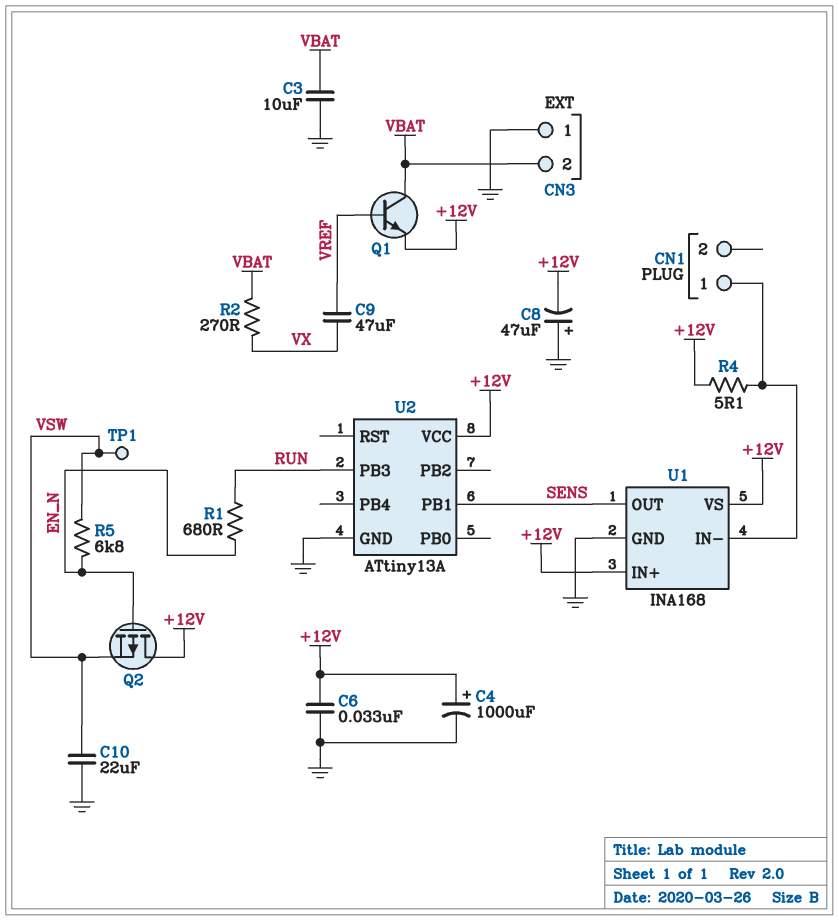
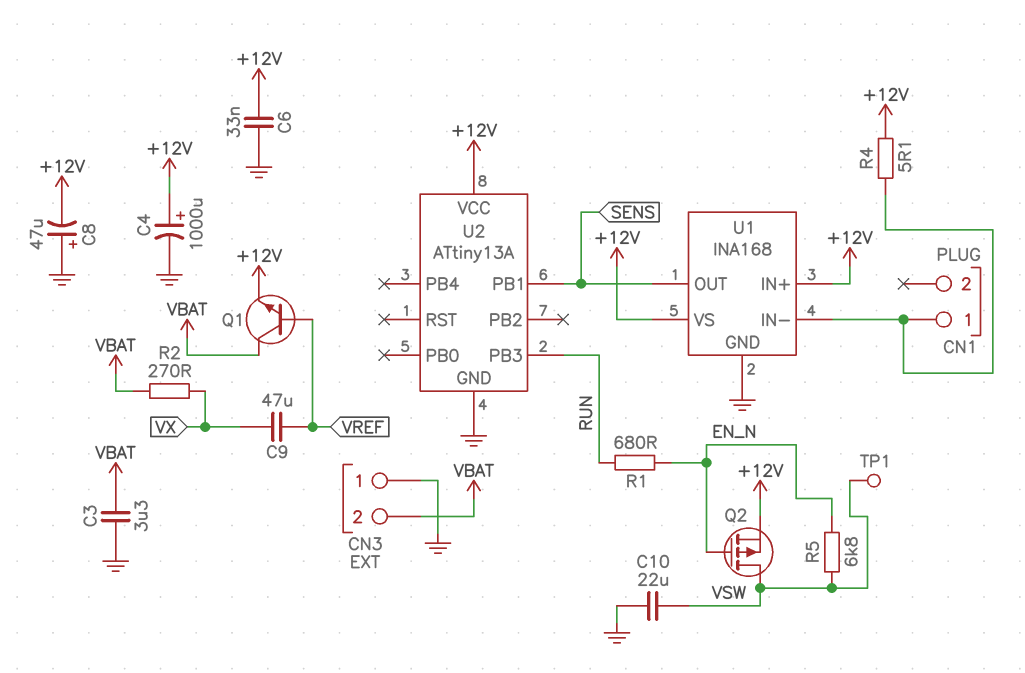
C3: 10uF (GND, VBAT) -> 3.3uF (GND, VBAT)
Q2: PMOS (G EN_N, D +12V, S VSW) -> PMOS (G EN_N, D VSW, S +12V)

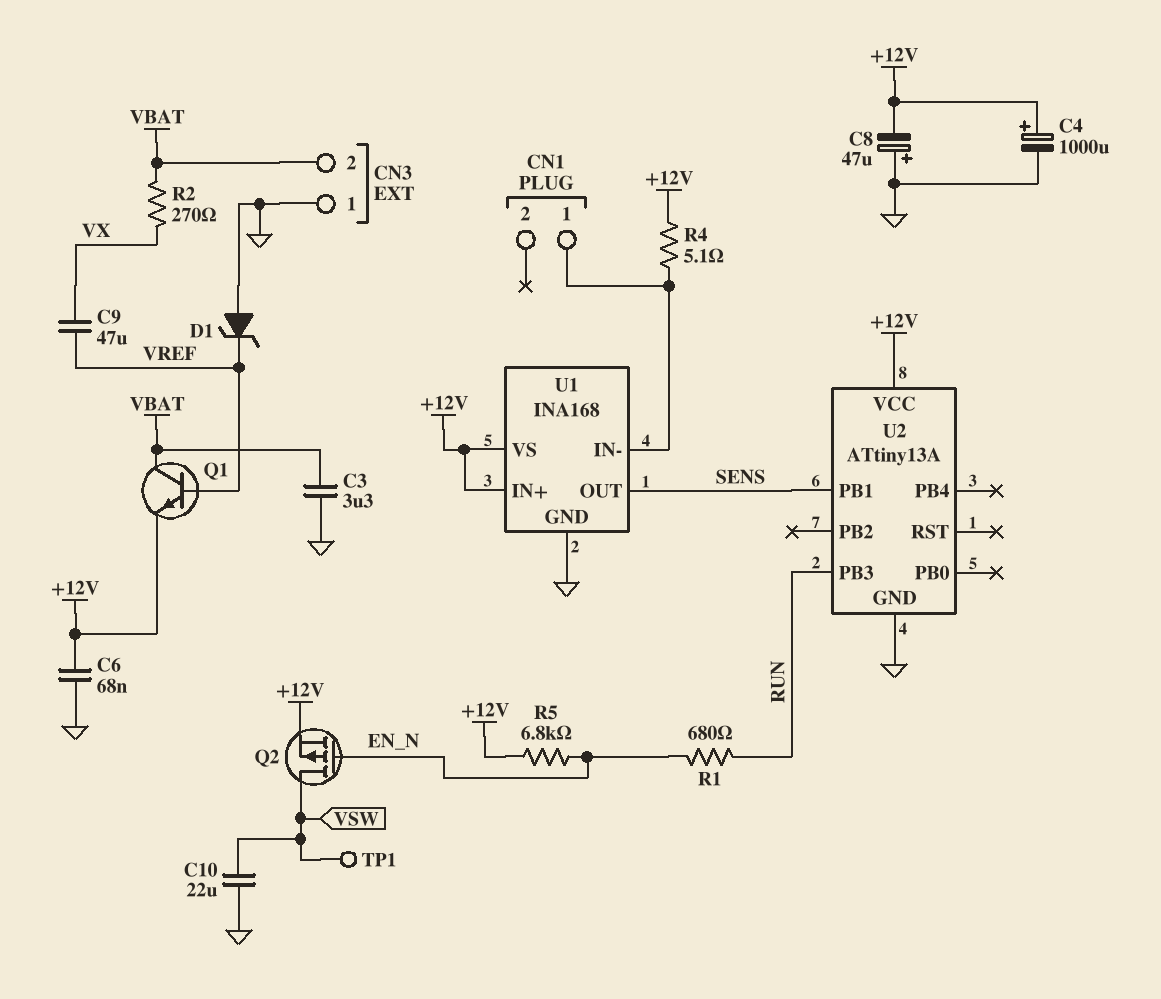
C6: 33nF (+12V, GND) -> 68nF (+12V, GND)
D1: none -> zener (A GND, K VREF)
R5: 6.8k (EN_N, VSW) -> 6.8k (+12V, EN_N)

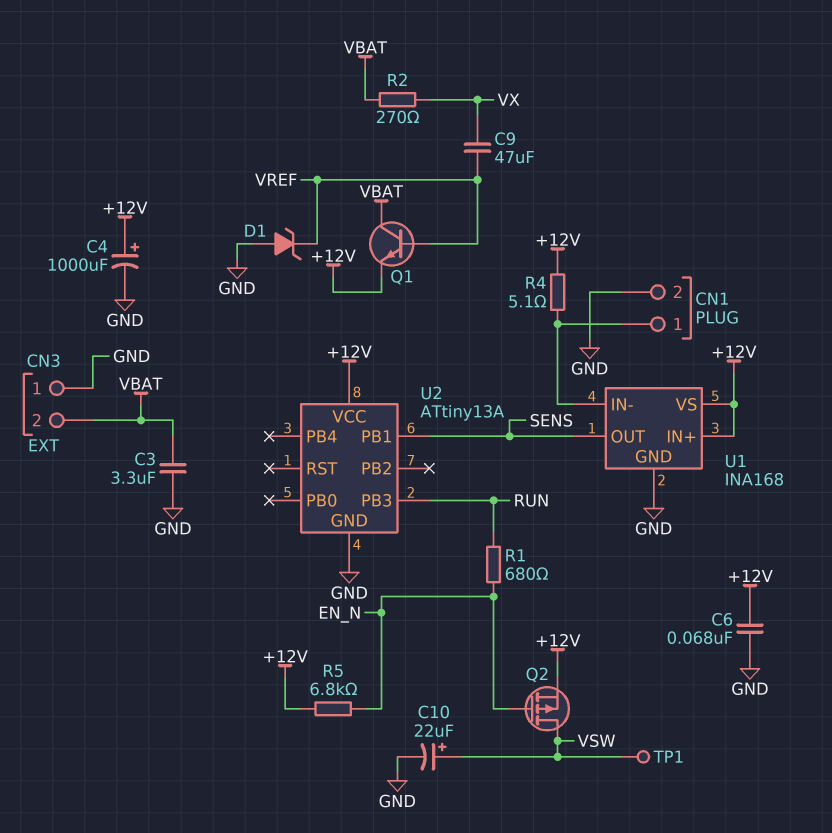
C8: 47uF (plus GND, minus +12V) -> none
C10: 22uF (GND, VSW) -> 22uF (plus VSW, minus GND)
CN1 pin 2: none -> GND

